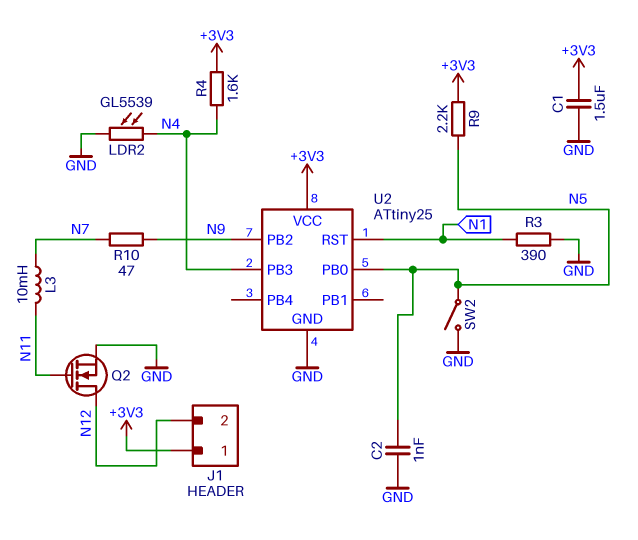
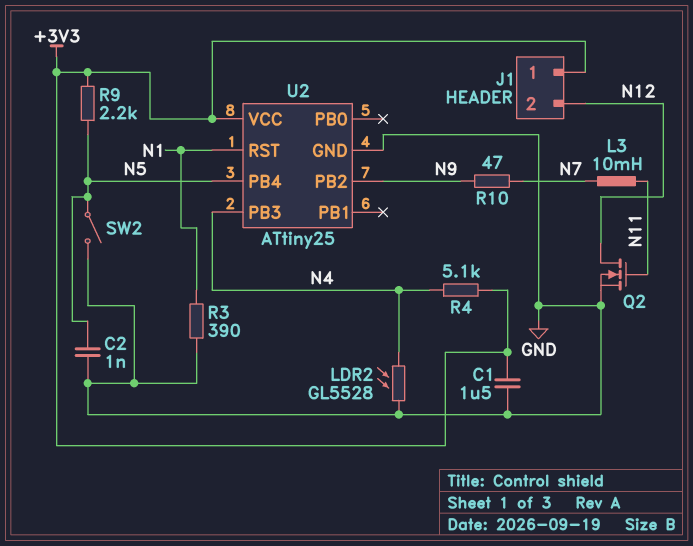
LDR2: GL5539 (GND, N4) -> GL5528 (GND, N4)
R4: 1.6k (+3V3, N4) -> 5.1k (+3V3, N4)
U2 pin PB0: N5 -> none
U2 pin PB4: none -> N5

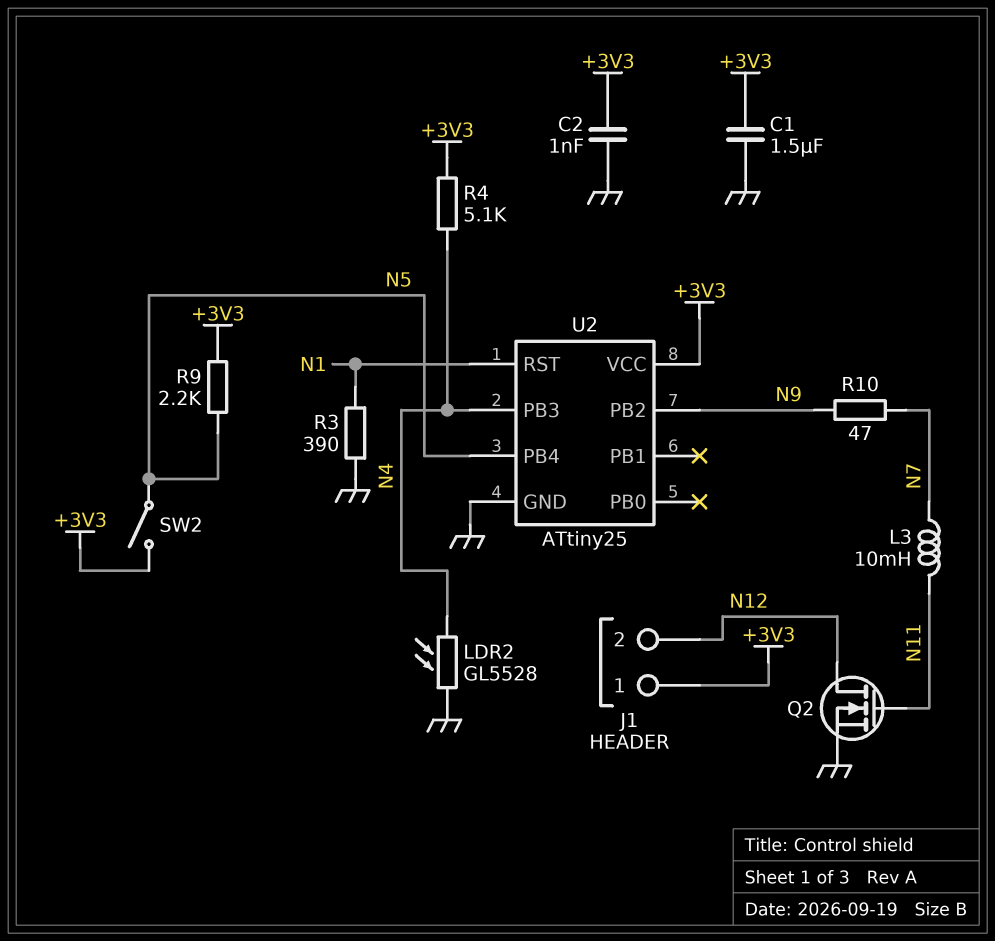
C2: 1nF (GND, N5) -> 1nF (+3V3, GND)
SW2: switch (GND, N5) -> switch (+3V3, N5)

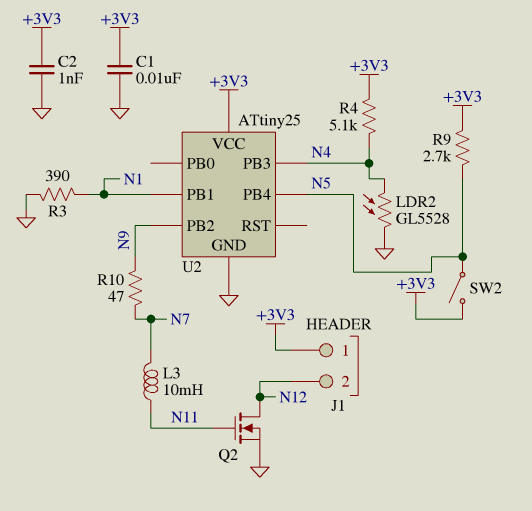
C1: 1.5uF (+3V3, GND) -> 10nF (+3V3, GND)
R9: 2.2k (+3V3, N5) -> 2.7k (+3V3, N5)
U2 pin PB1: none -> N1
U2 pin RST: N1 -> none

